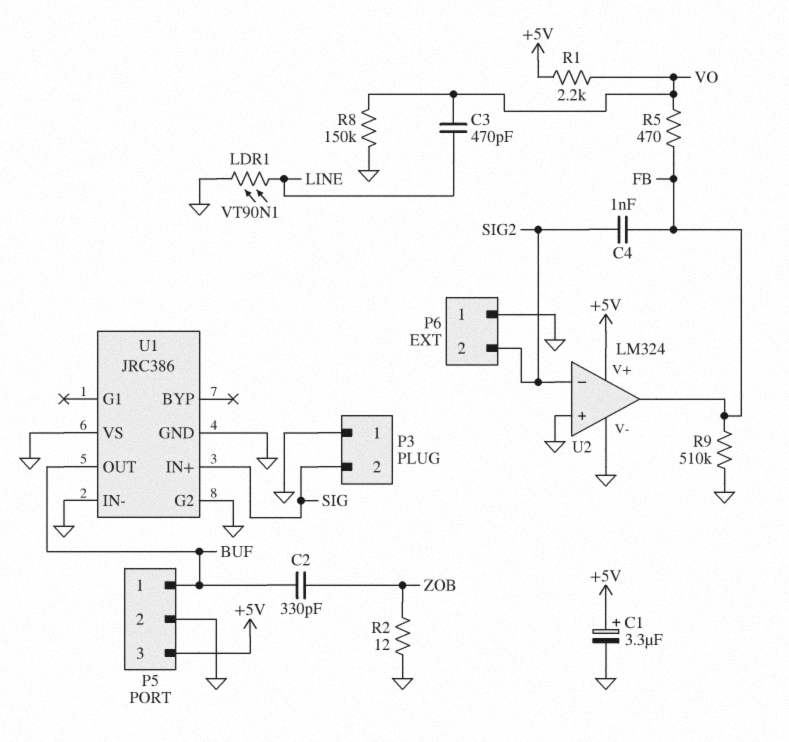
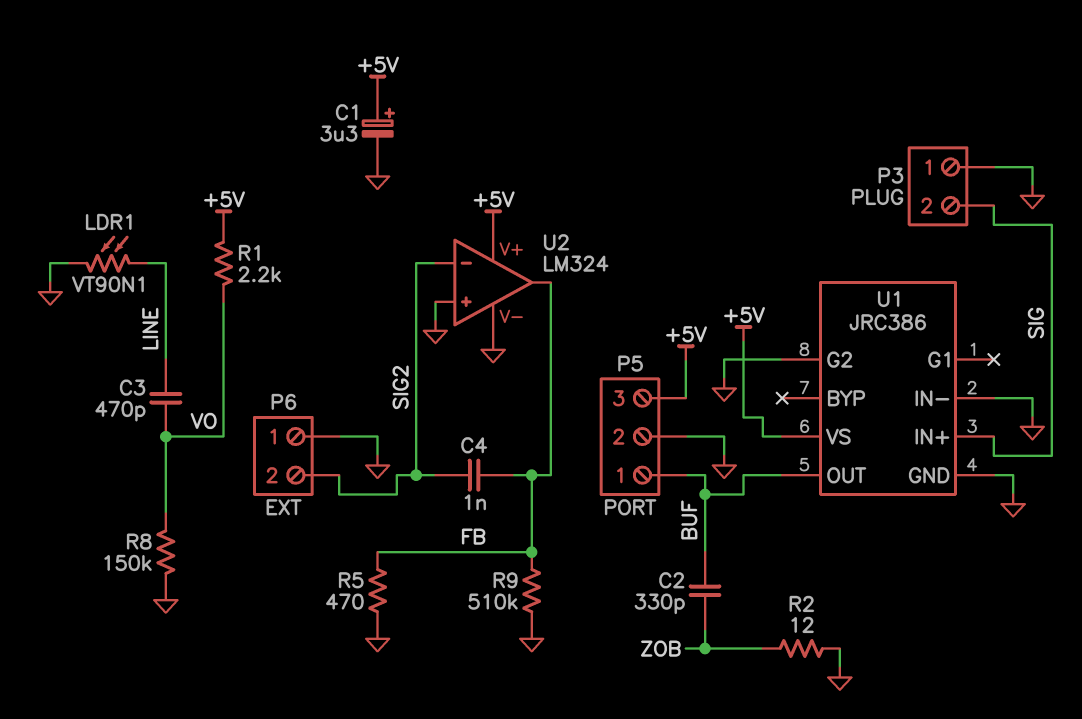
R5: 470 (FB, VO) -> 470 (FB, GND)
U1 pin VS: GND -> +5V

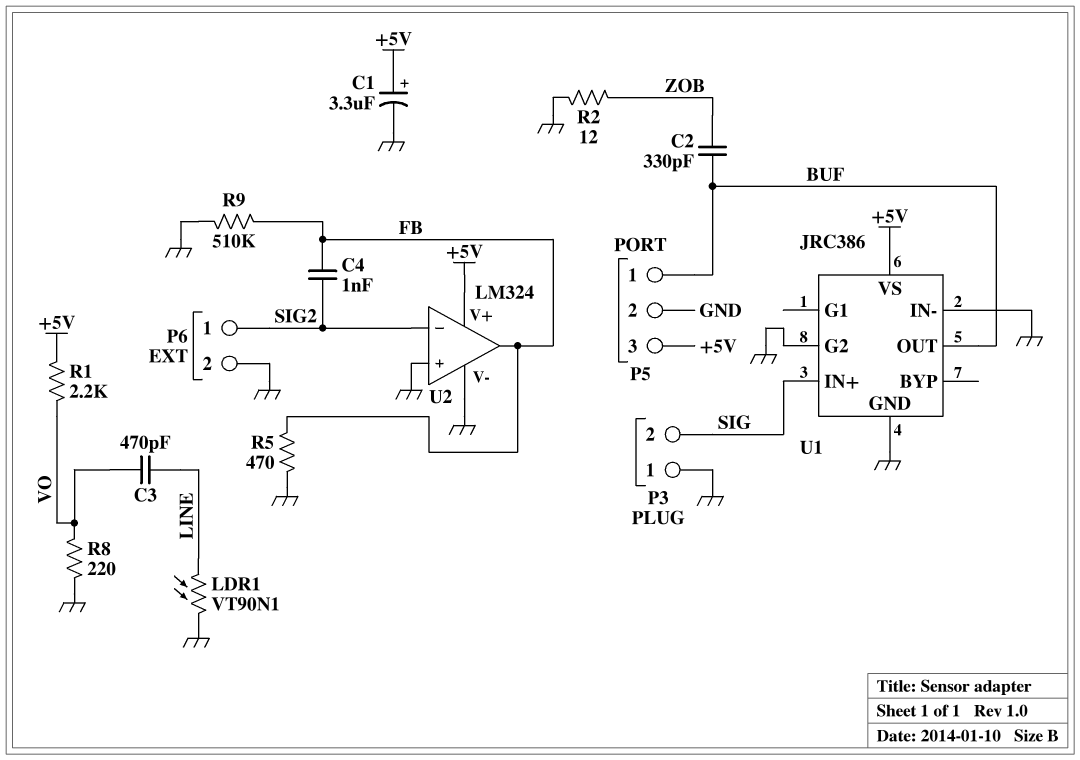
P6 pin 1: GND -> SIG2
P6 pin 2: SIG2 -> GND
R8: 150k (GND, VO) -> 220 (GND, VO)

